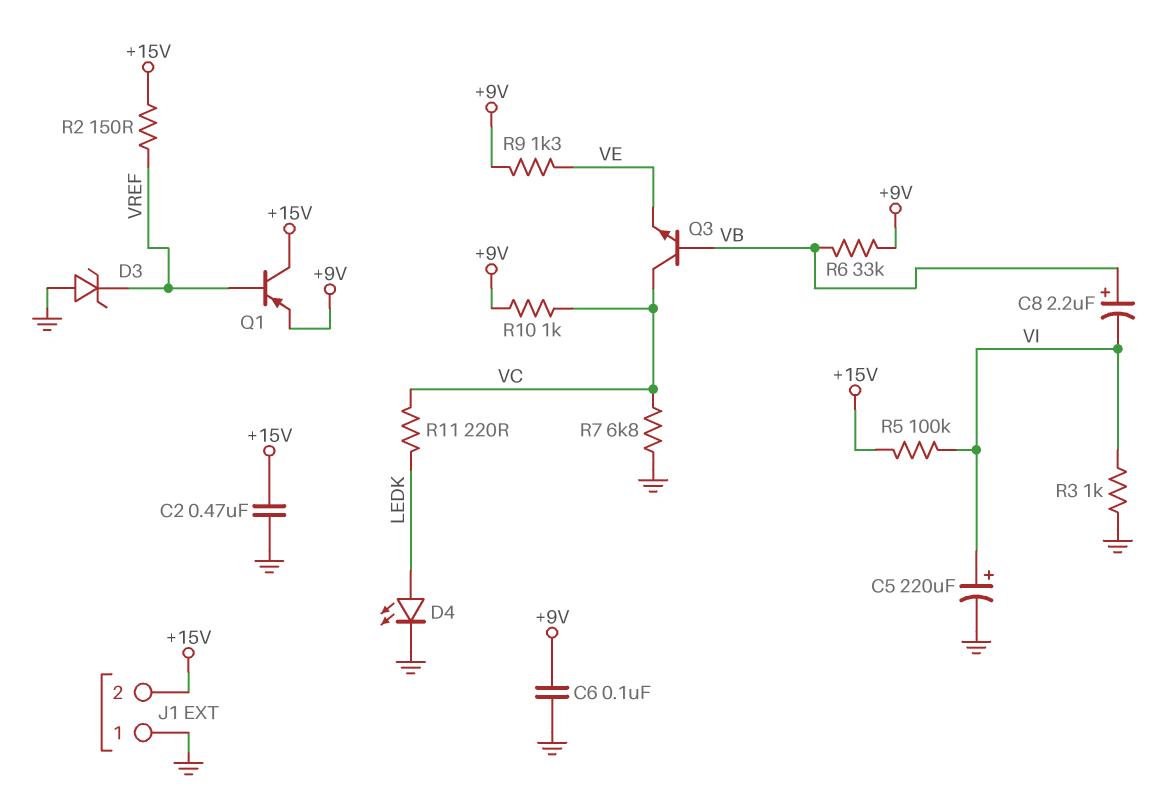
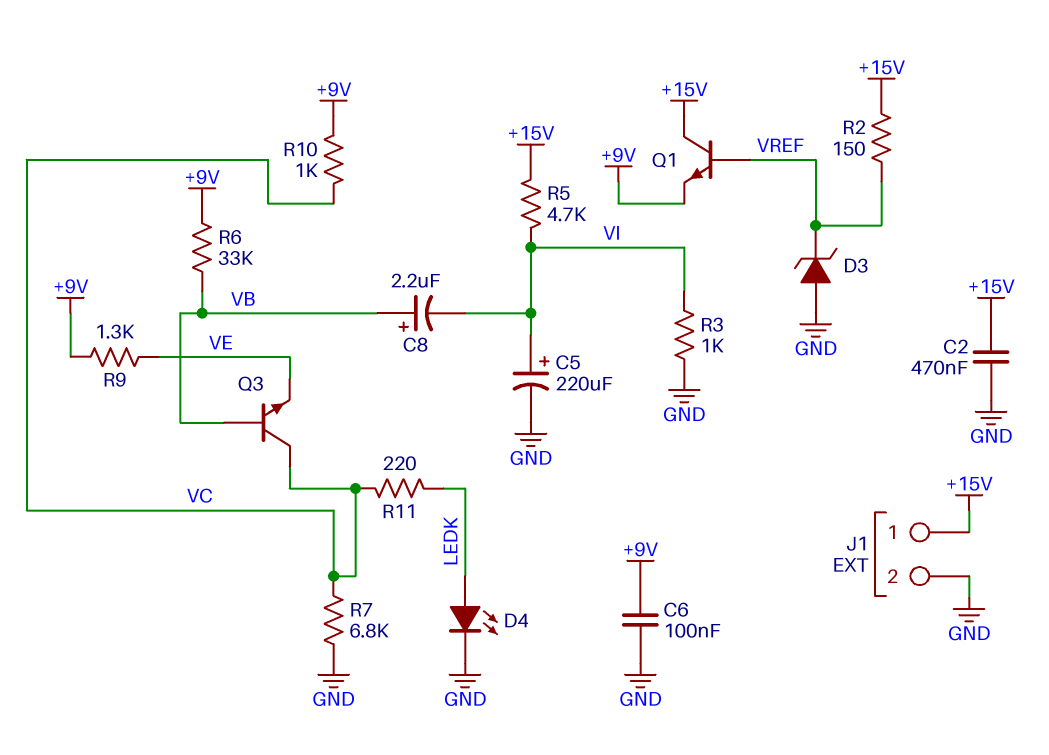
J1 pin 1: GND -> +15V
J1 pin 2: +15V -> GND
Q1: PNP (B VREF, C +15V, E +9V) -> NPN (B VREF, C +15V, E +9V)
R5: 100k (+15V, VI) -> 4.7k (+15V, VI)

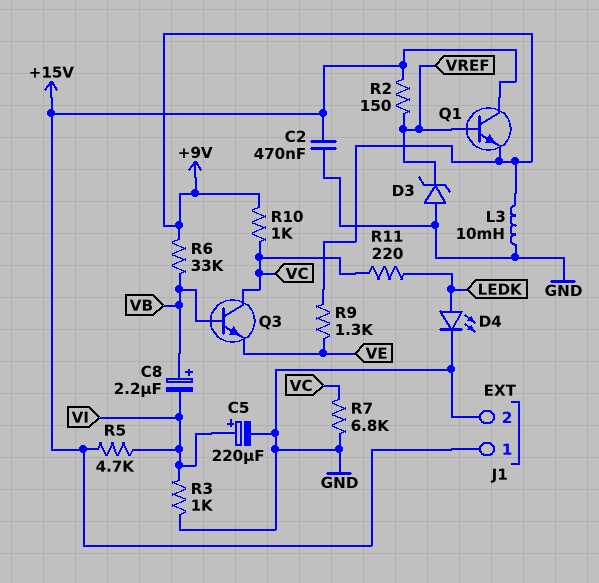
C6: 100nF (+9V, GND) -> none
L3: none -> 10mH (+9V, GND)

